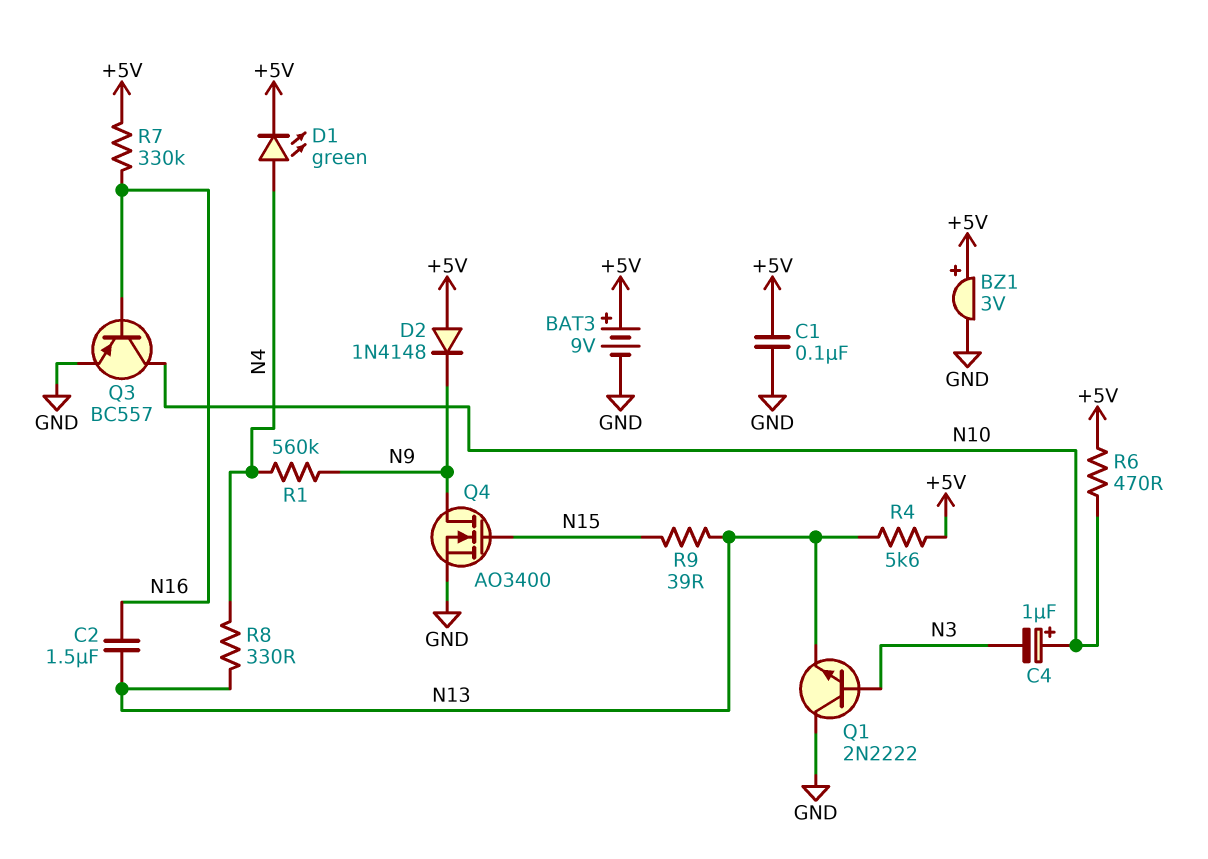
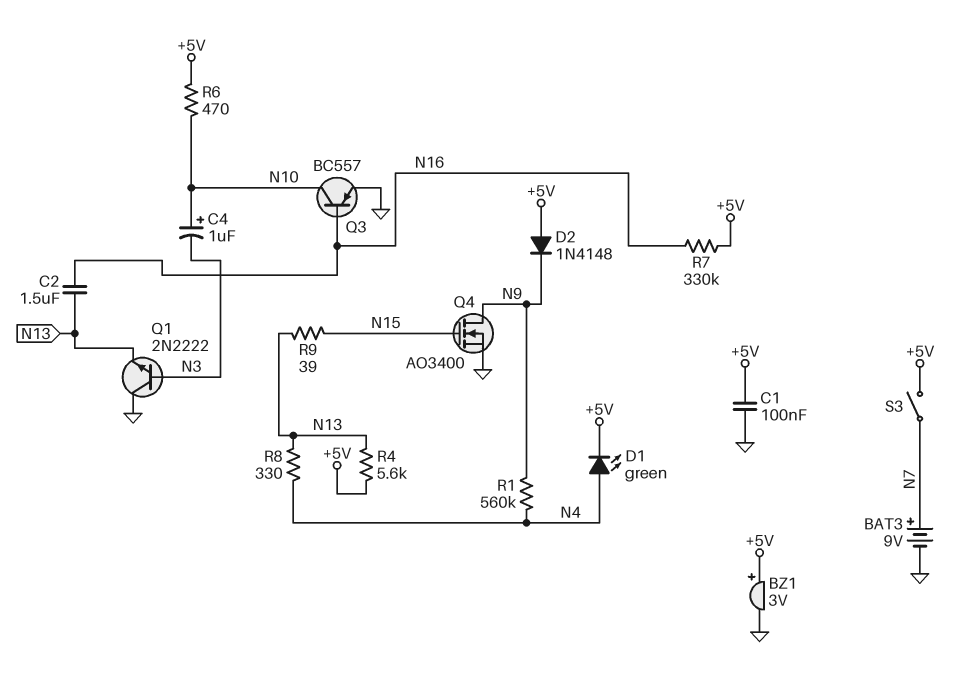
BAT3: 9V (plus +5V, minus GND) -> 9V (plus N7, minus GND)
S3: none -> switch (+5V, N7)

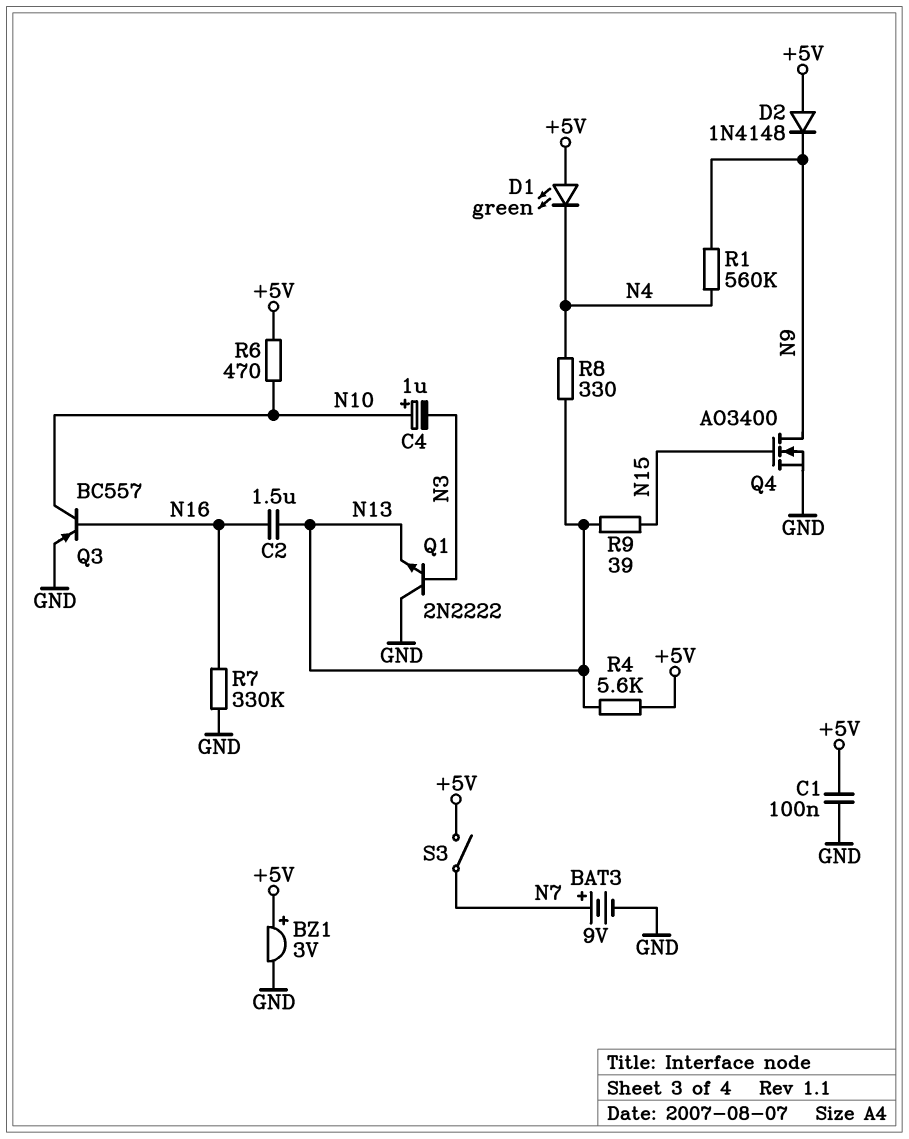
D1: LED green (A N4, K +5V) -> LED green (A +5V, K N4)
R7: 330k (+5V, N16) -> 330k (GND, N16)

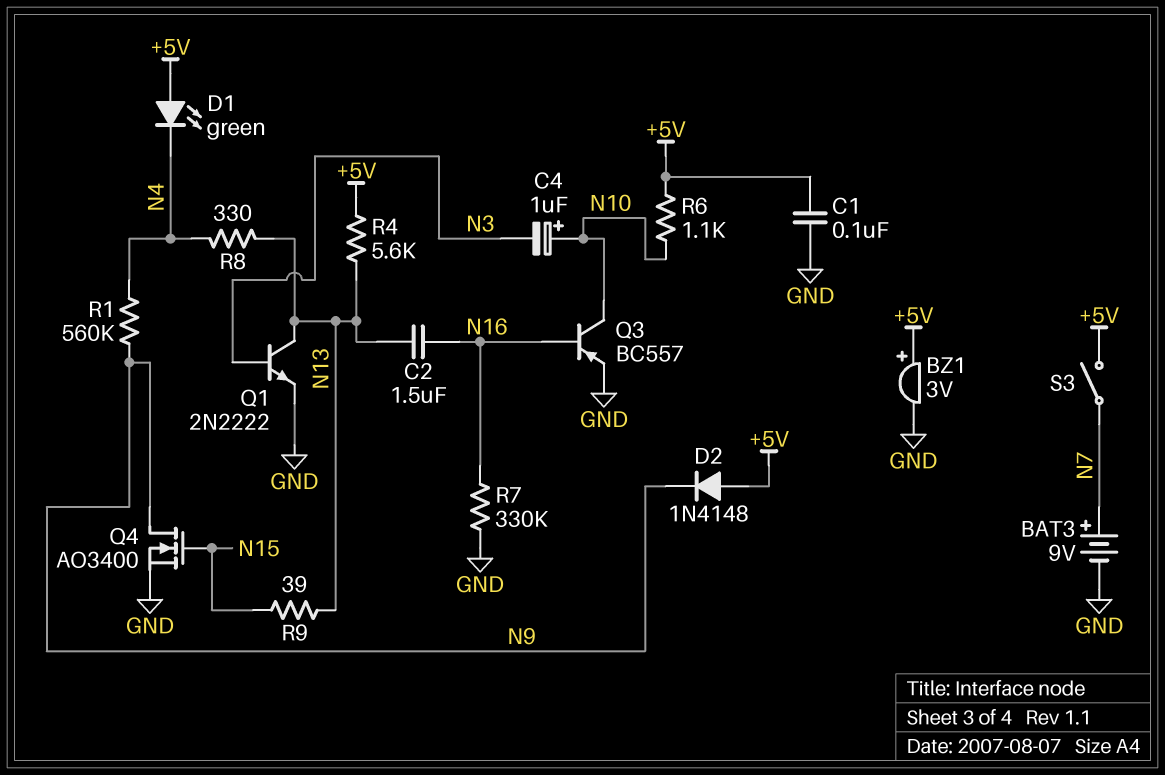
Q1: NPN 2N2222 (B N3, C GND, E N13) -> NPN 2N2222 (B N3, C N13, E GND)
R6: 470 (+5V, N10) -> 1.1k (+5V, N10)

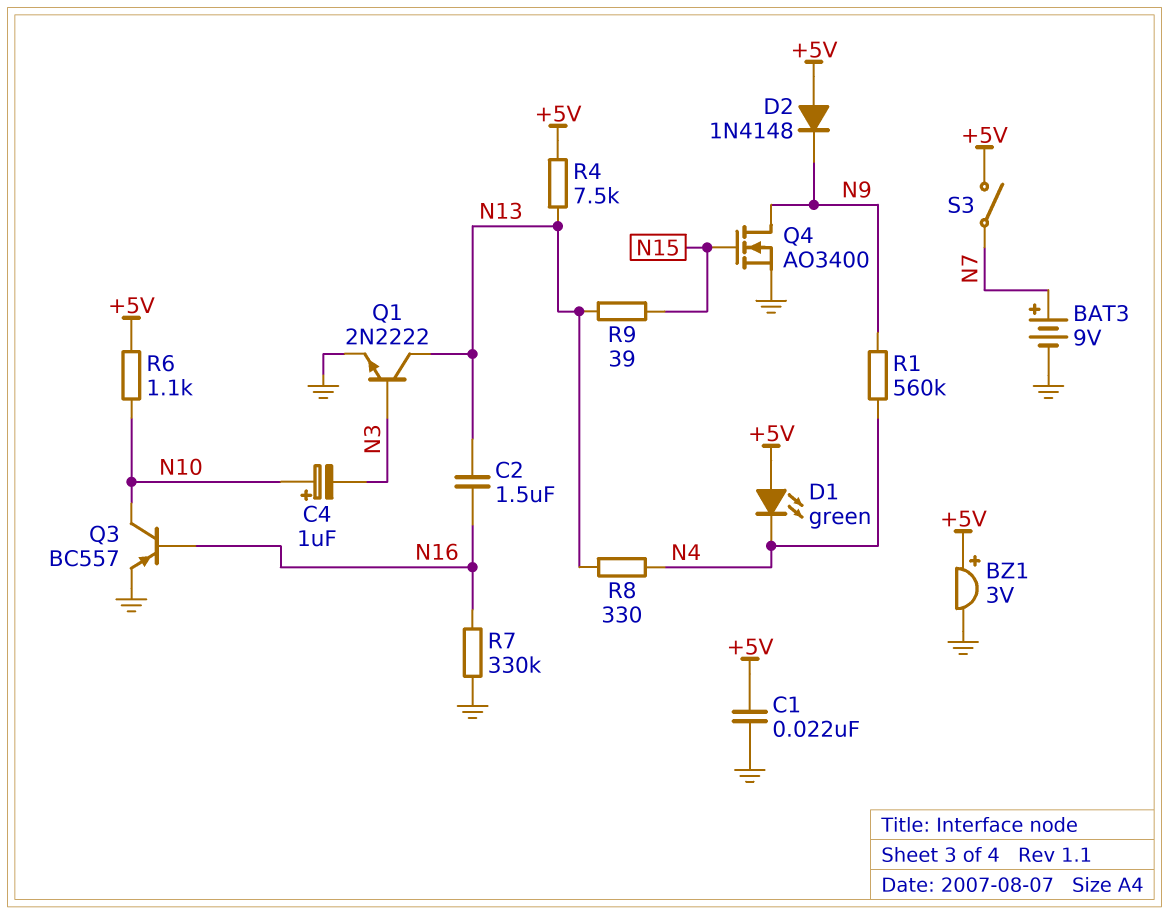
C1: 100nF (+5V, GND) -> 22nF (+5V, GND)
R4: 5.6k (+5V, N13) -> 7.5k (+5V, N13)

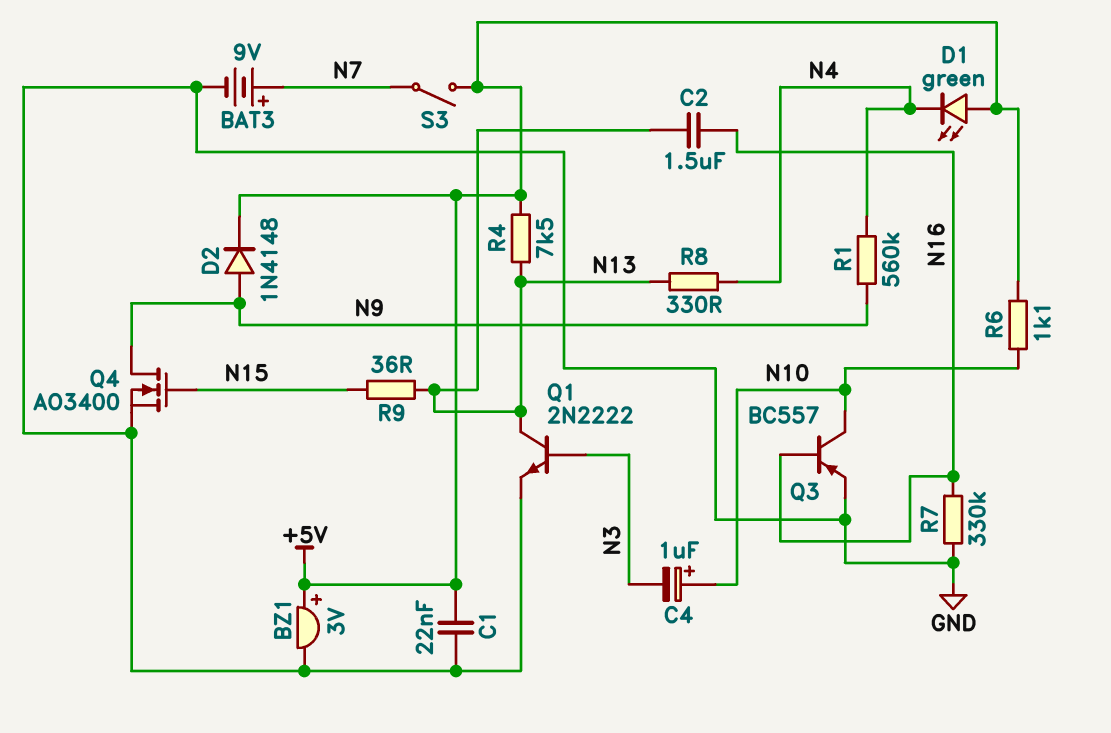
D2: diode 1N4148 (A +5V, K N9) -> diode 1N4148 (A N9, K +5V)
R9: 39 (N13, N15) -> 36 (N13, N15)

